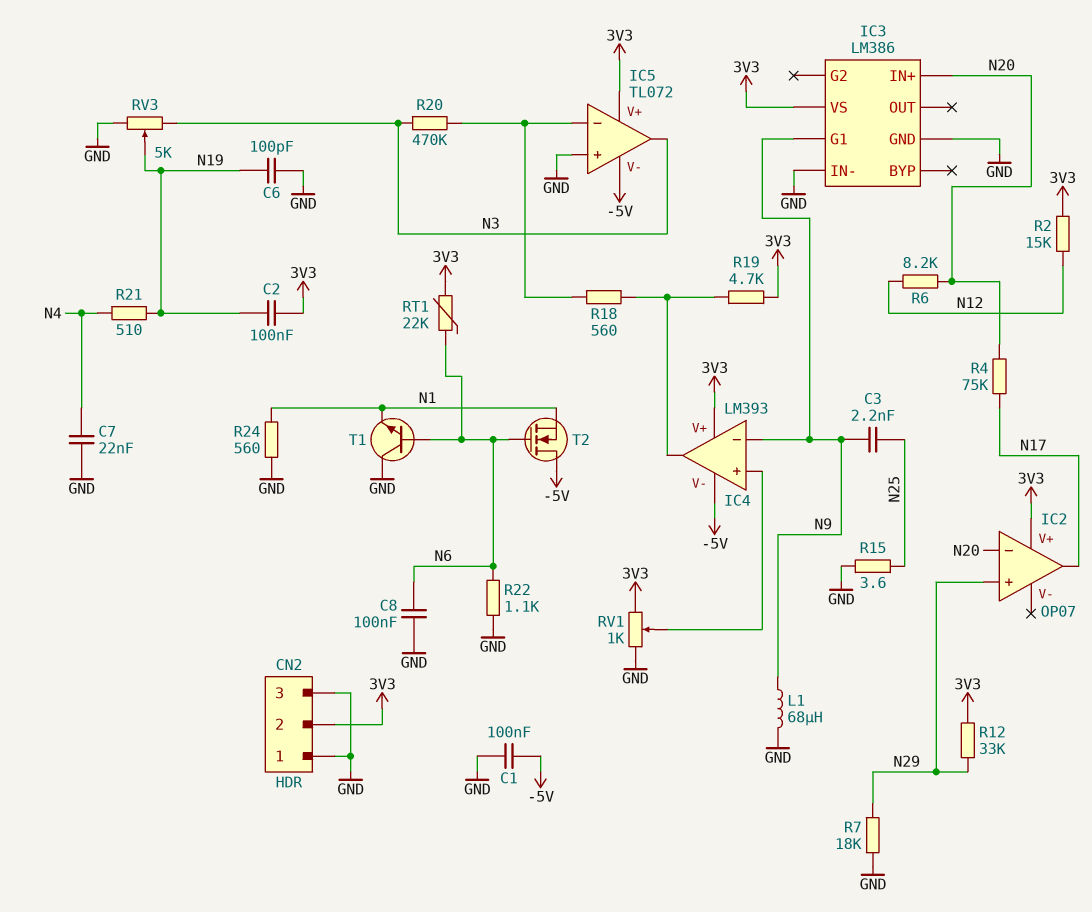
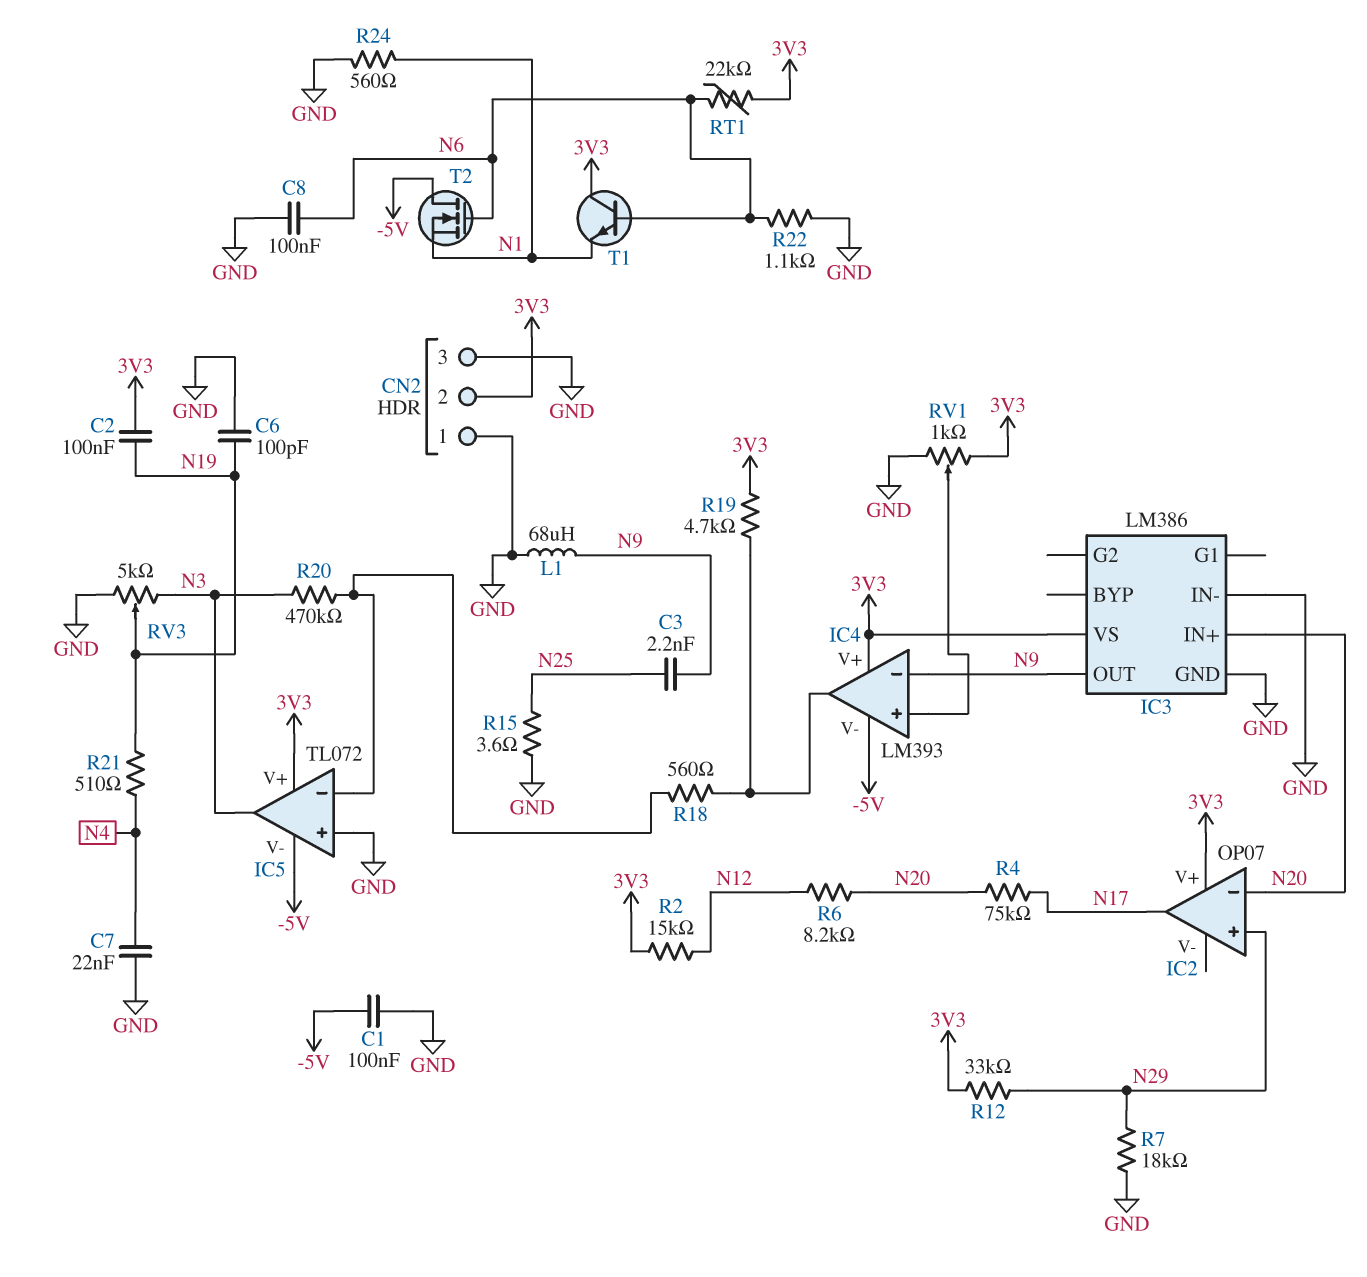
IC3 pin G1: N9 -> none
IC3 pin OUT: none -> N9
T1: NPN (B N6, C GND, E N1) -> NPN (B N6, C 3V3, E N1)

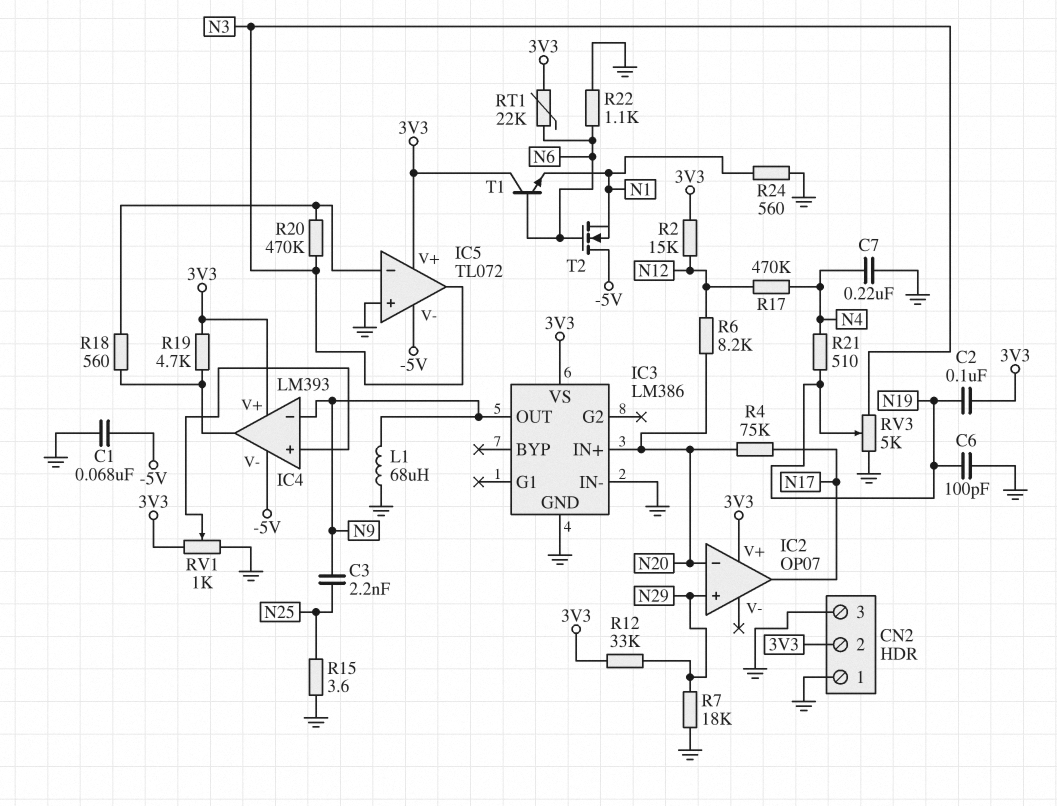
C1: 100nF (-5V, GND) -> 68nF (-5V, GND)
C7: 22nF (GND, N4) -> 220nF (GND, N4)
C8: 100nF (GND, N6) -> none
R17: none -> 470k (N4, N12)

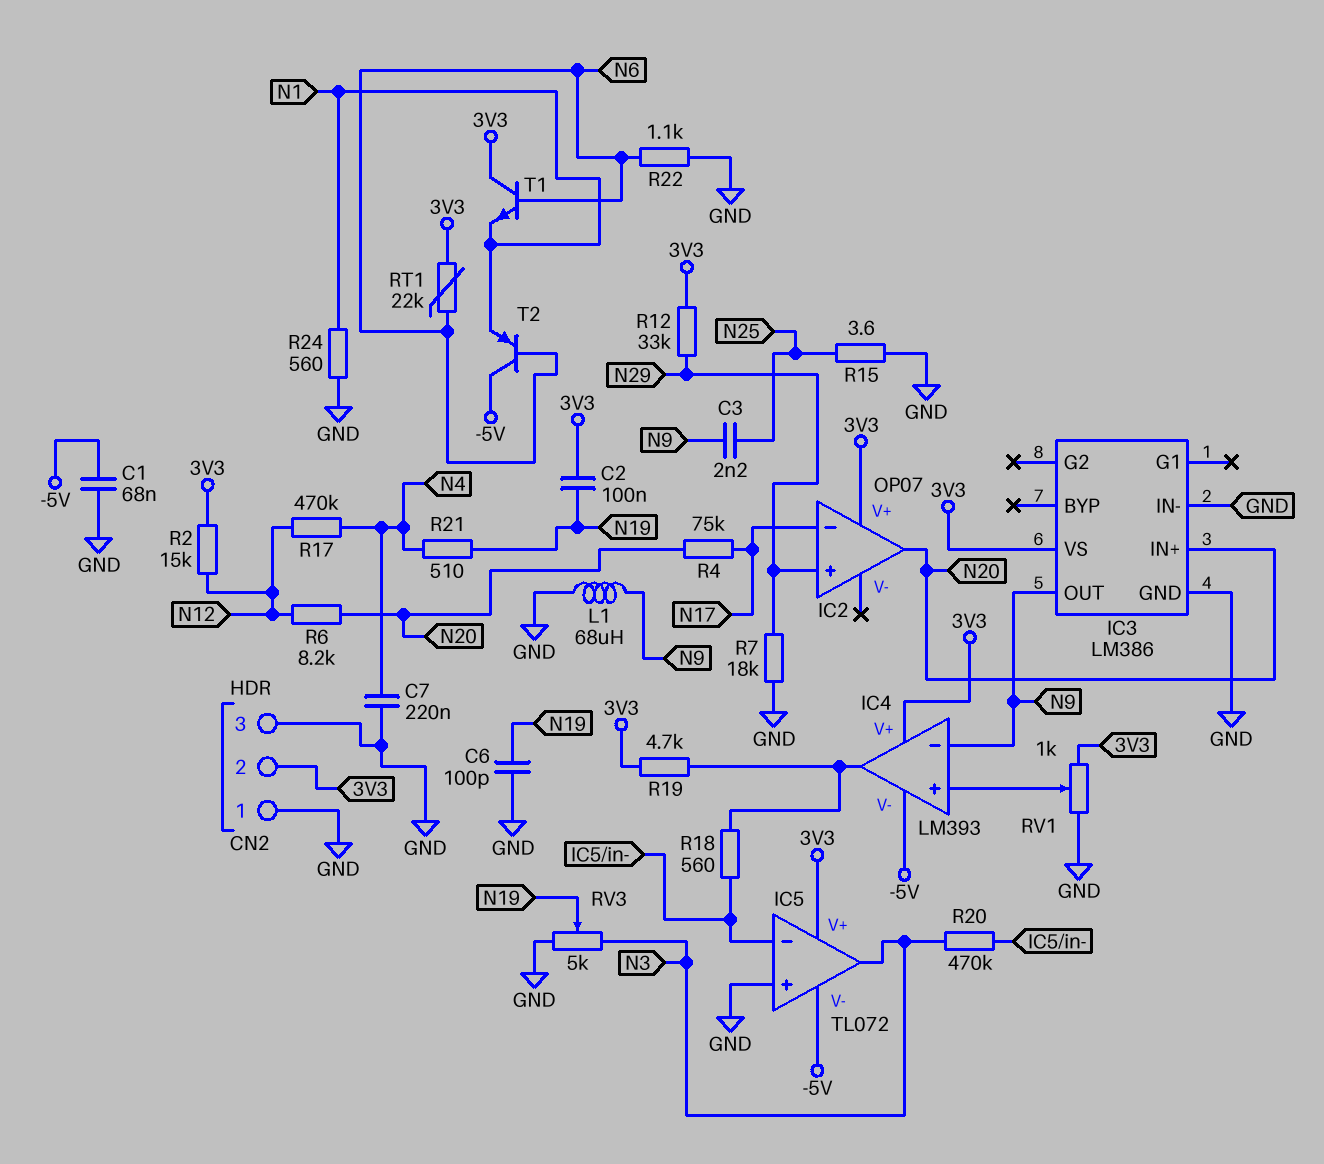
IC2 pin in-: N20 -> N17
IC2 pin out: N17 -> N20
T2: NMOS (G N6, D -5V, S N1) -> PNP (B N6, C -5V, E N1)

